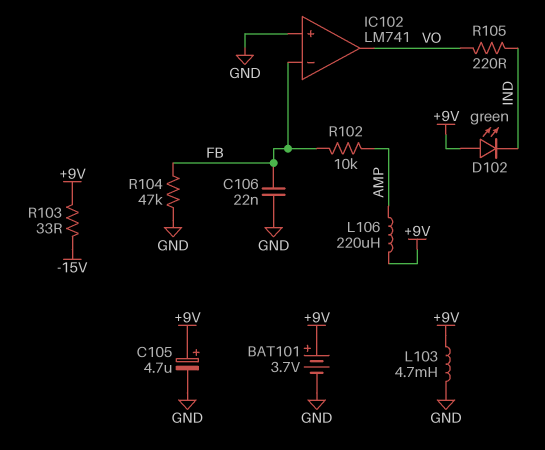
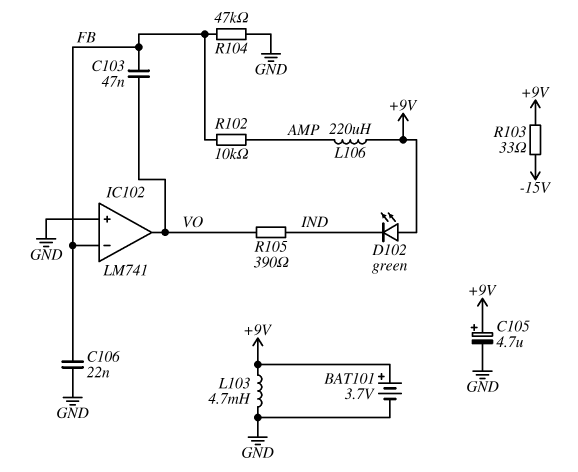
C103: none -> 47nF (FB, VO)
R105: 220 (IND, VO) -> 390 (IND, VO)

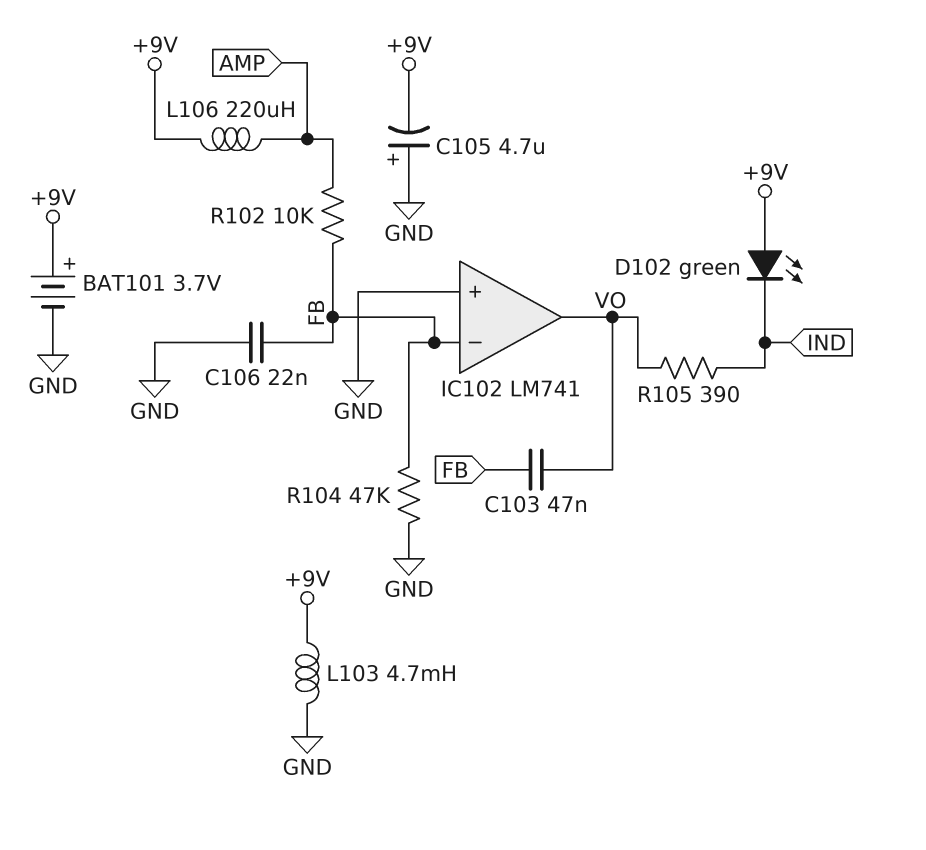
C105: 4.7uF (plus +9V, minus GND) -> 4.7uF (plus GND, minus +9V)
R103: 33 (+9V, -15V) -> none

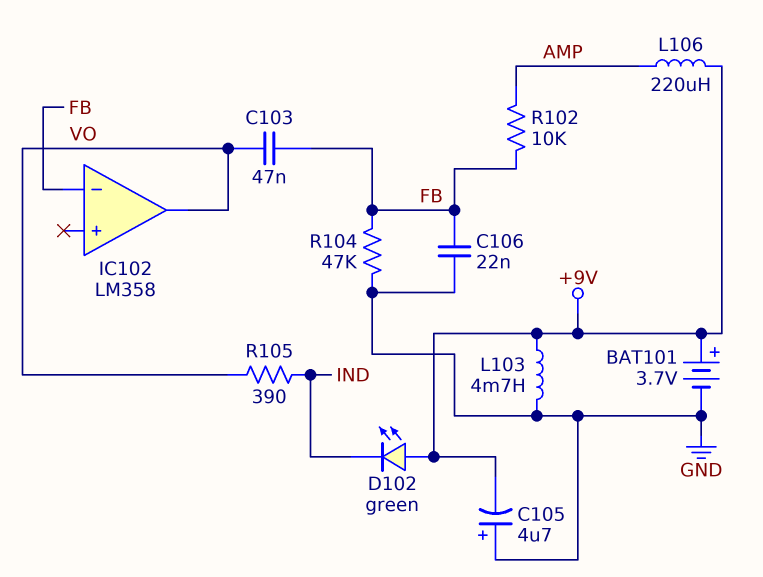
IC102: LM741 -> LM358
IC102 pin in+: GND -> none

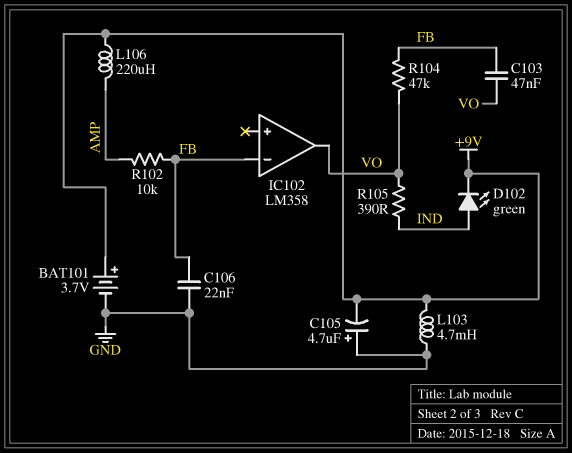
D102: LED green (A +9V, K IND) -> LED green (A IND, K +9V)
R104: 47k (FB, GND) -> 47k (FB, VO)

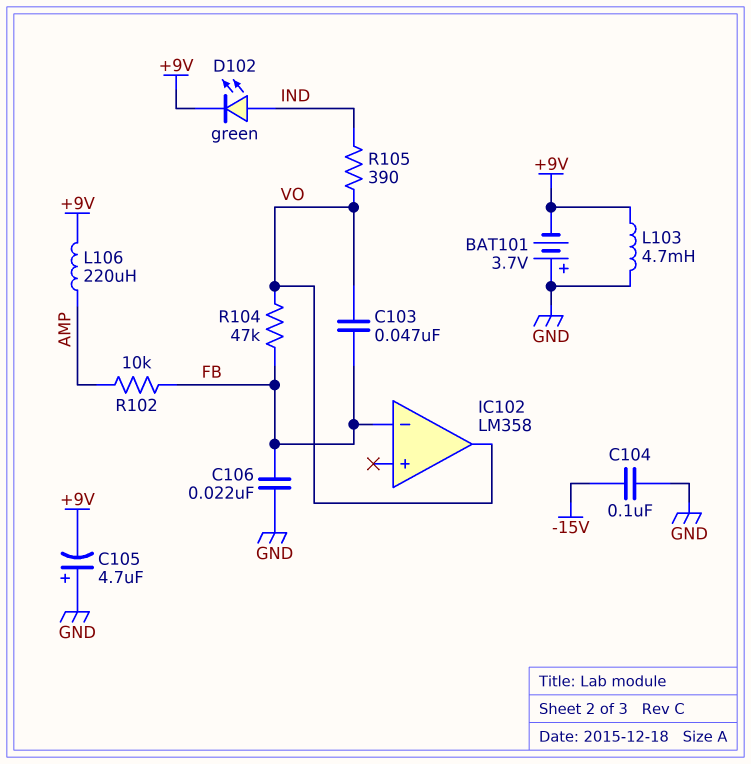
BAT101: 3.7V (plus +9V, minus GND) -> 3.7V (plus GND, minus +9V)
C104: none -> 100nF (-15V, GND)

